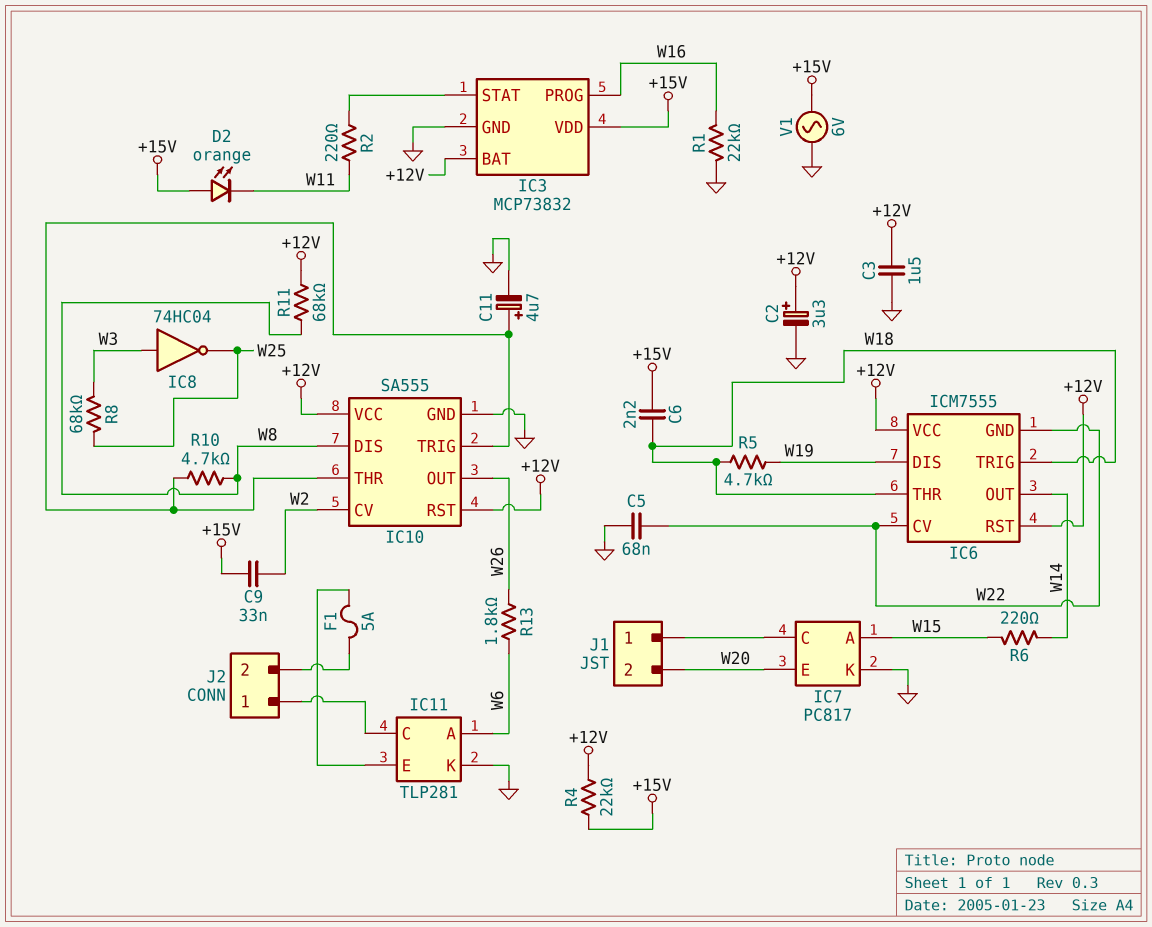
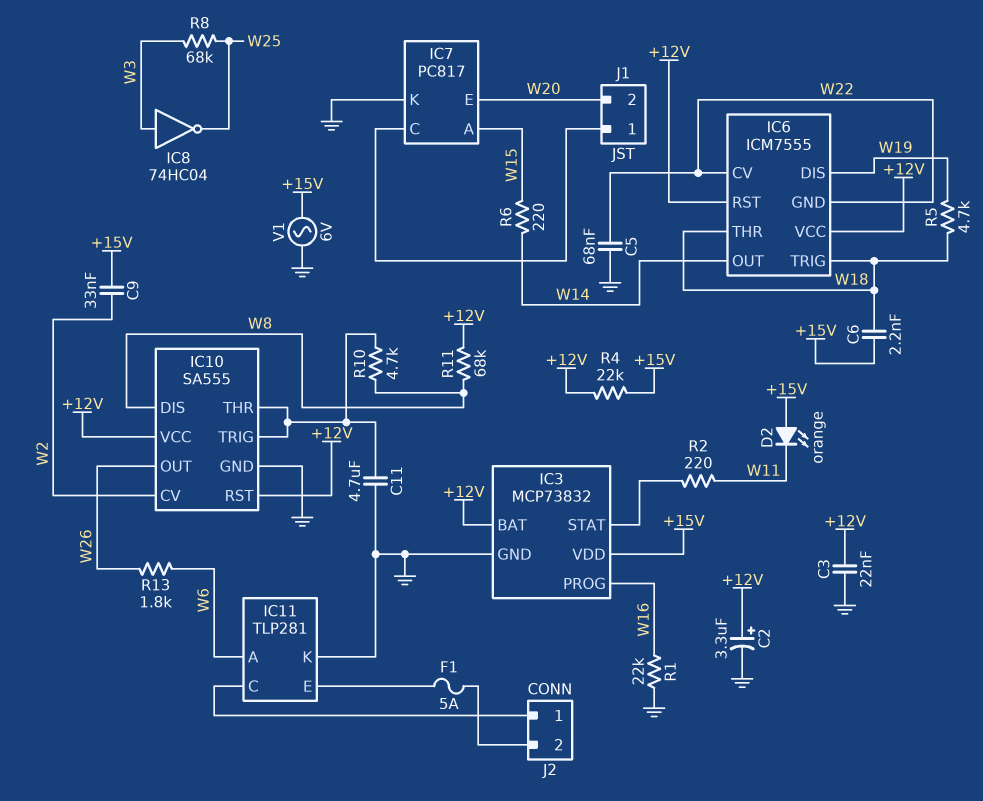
C3: 1.5uF (+12V, GND) -> 22nF (+12V, GND)
C11: 4.7uF (plus IC10/THR, minus GND) -> 4.7uF (GND, IC10/THR)

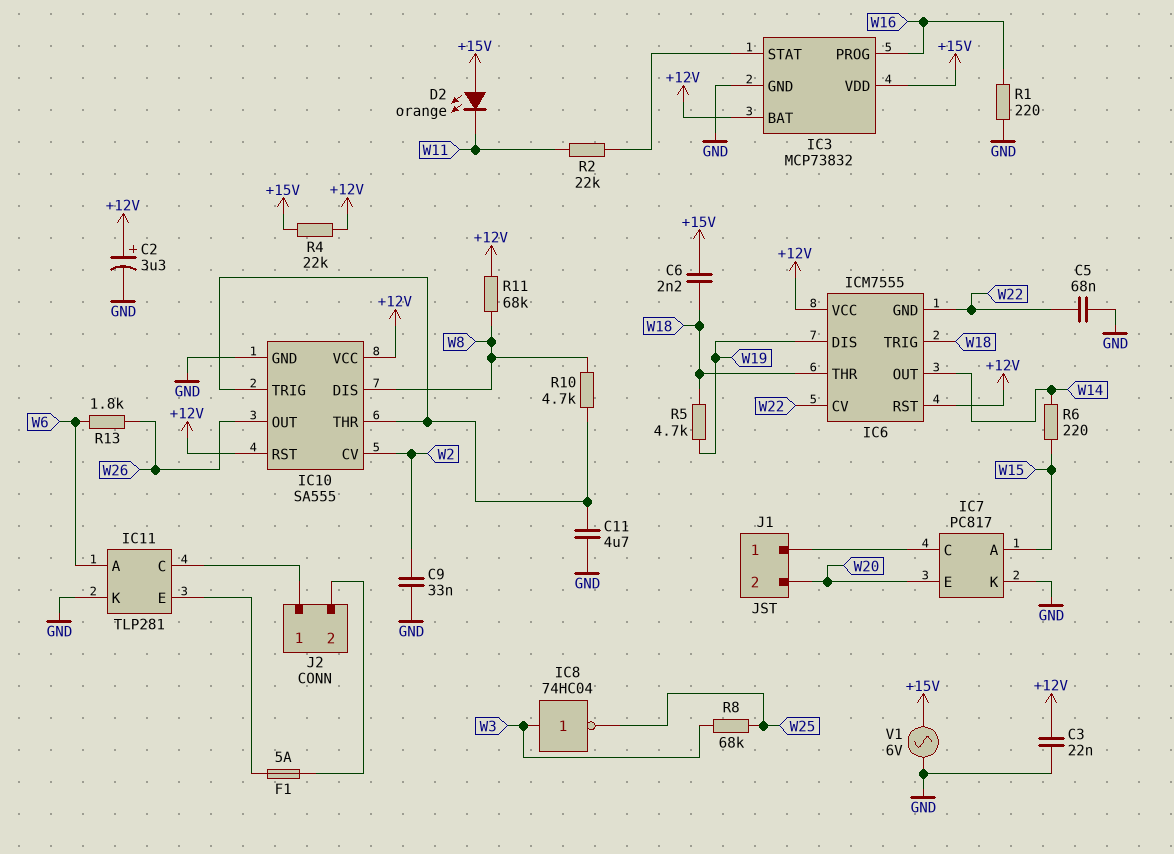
C9: 33nF (+15V, W2) -> 33nF (GND, W2)
R1: 22k (GND, W16) -> 220 (GND, W16)
R2: 220 (IC3/STAT, W11) -> 22k (IC3/STAT, W11)

